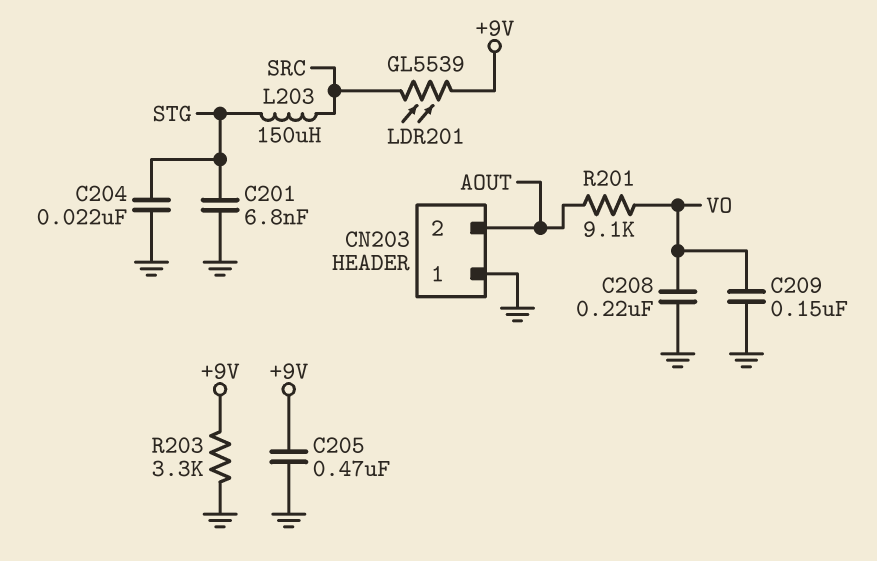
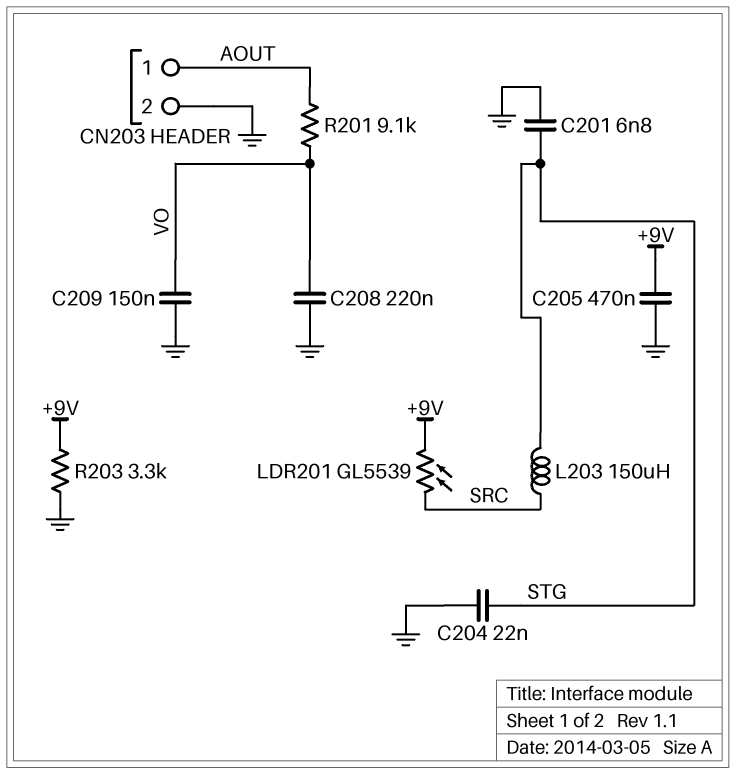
CN203 pin 1: GND -> AOUT
CN203 pin 2: AOUT -> GND

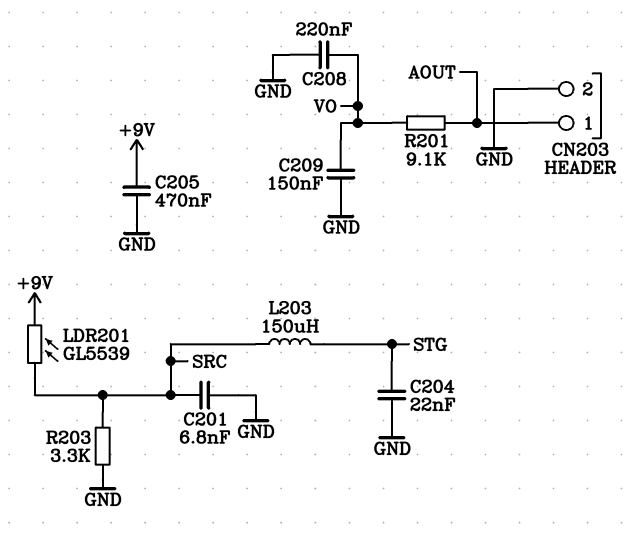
C201: 6.8nF (GND, STG) -> 6.8nF (GND, SRC)
R203: 3.3k (+9V, GND) -> 3.3k (GND, SRC)

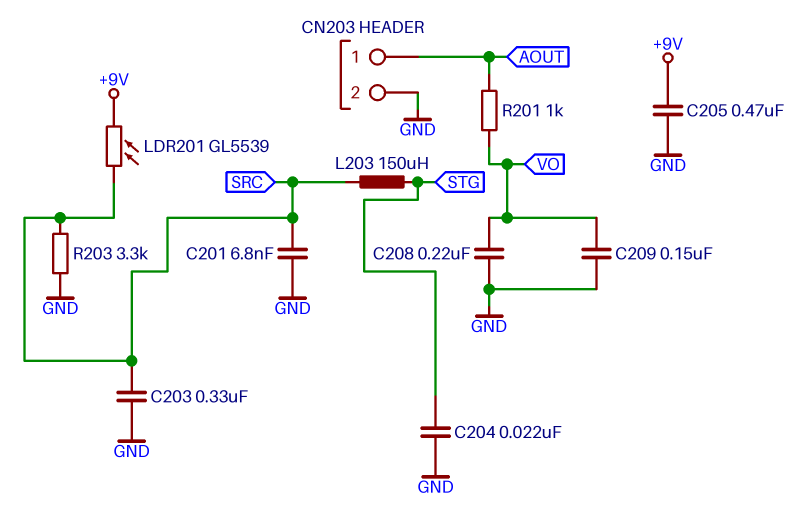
C203: none -> 330nF (GND, SRC)
R201: 9.1k (AOUT, VO) -> 1k (AOUT, VO)

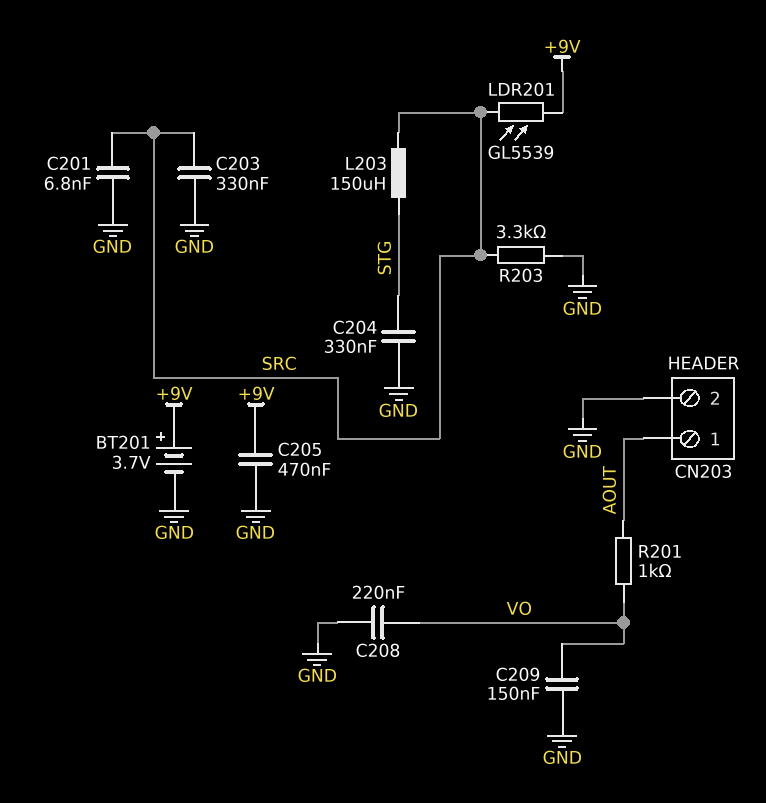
BT201: none -> 3.7V (plus +9V, minus GND)
C204: 22nF (GND, STG) -> 330nF (GND, STG)

